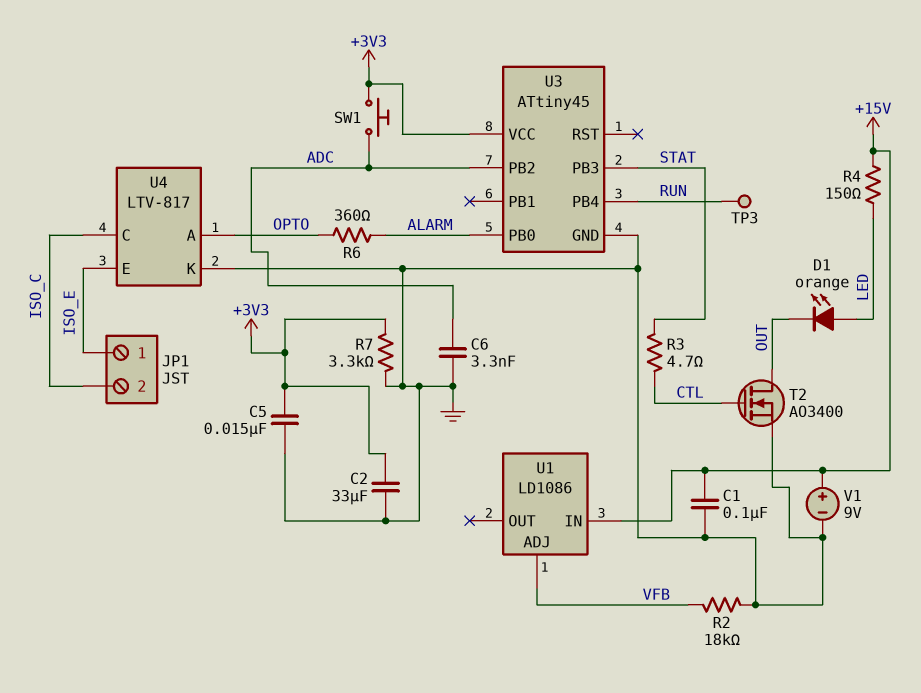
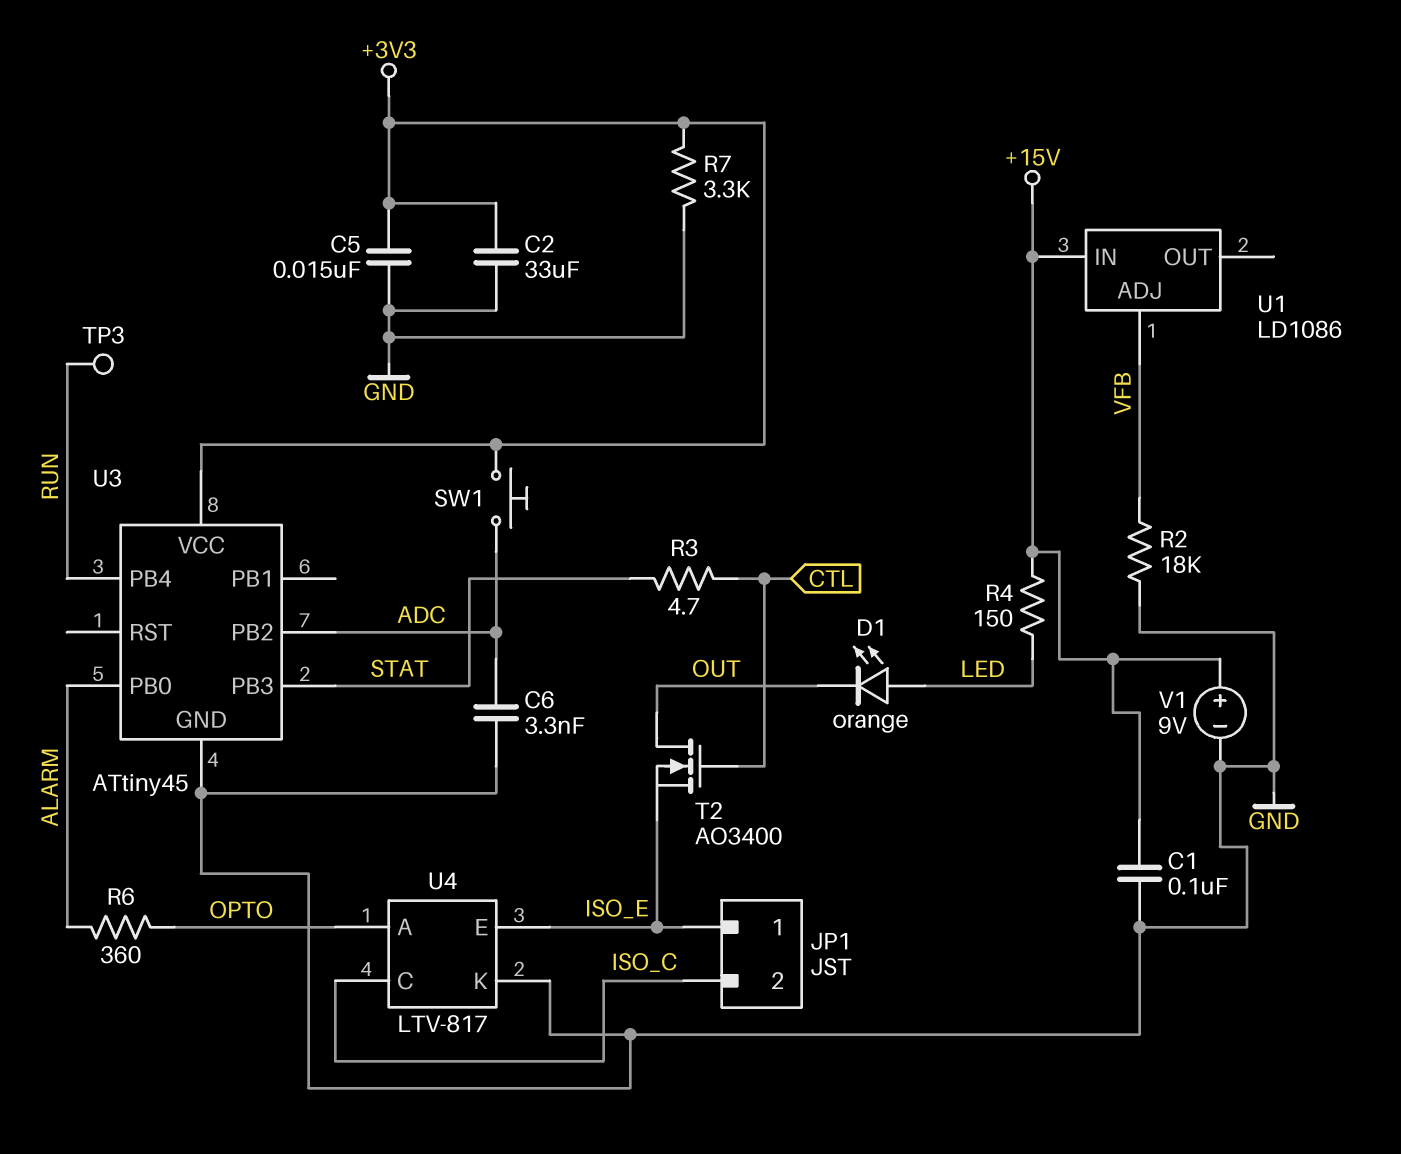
T2: NMOS AO3400 (G CTL, D OUT, S GND) -> NMOS AO3400 (G CTL, D OUT, S ISO_E)

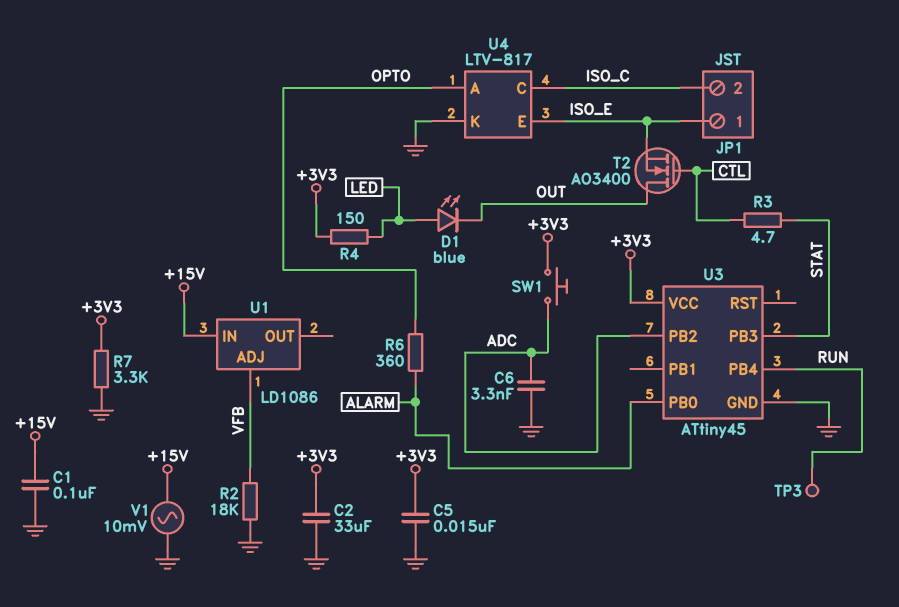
D1: LED orange (A LED, K OUT) -> LED blue (A LED, K OUT)
R4: 150 (+15V, LED) -> 150 (+3V3, LED)
V1: 9V (plus +15V, minus GND) -> AC 10mV (+15V, GND)

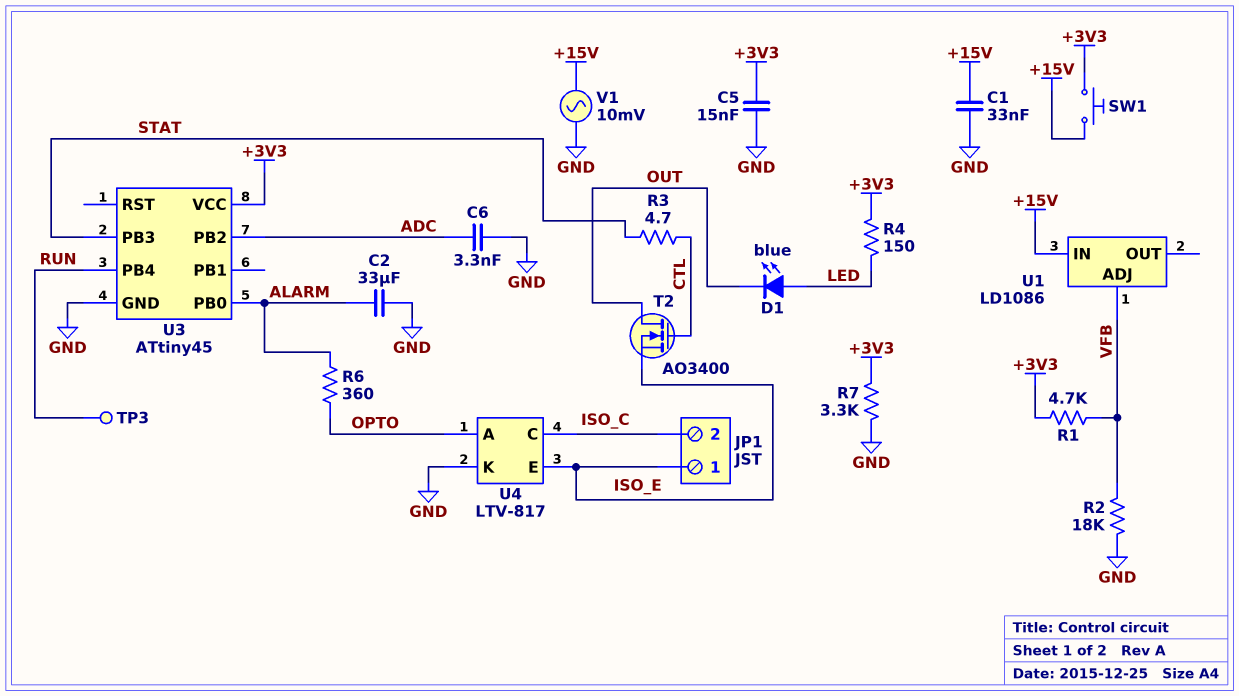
C1: 100nF (+15V, GND) -> 33nF (+15V, GND)
C2: 33uF (+3V3, GND) -> 33uF (ALARM, GND)
R1: none -> 4.7k (+3V3, VFB)
SW1: button (+3V3, ADC) -> button (+3V3, +15V)

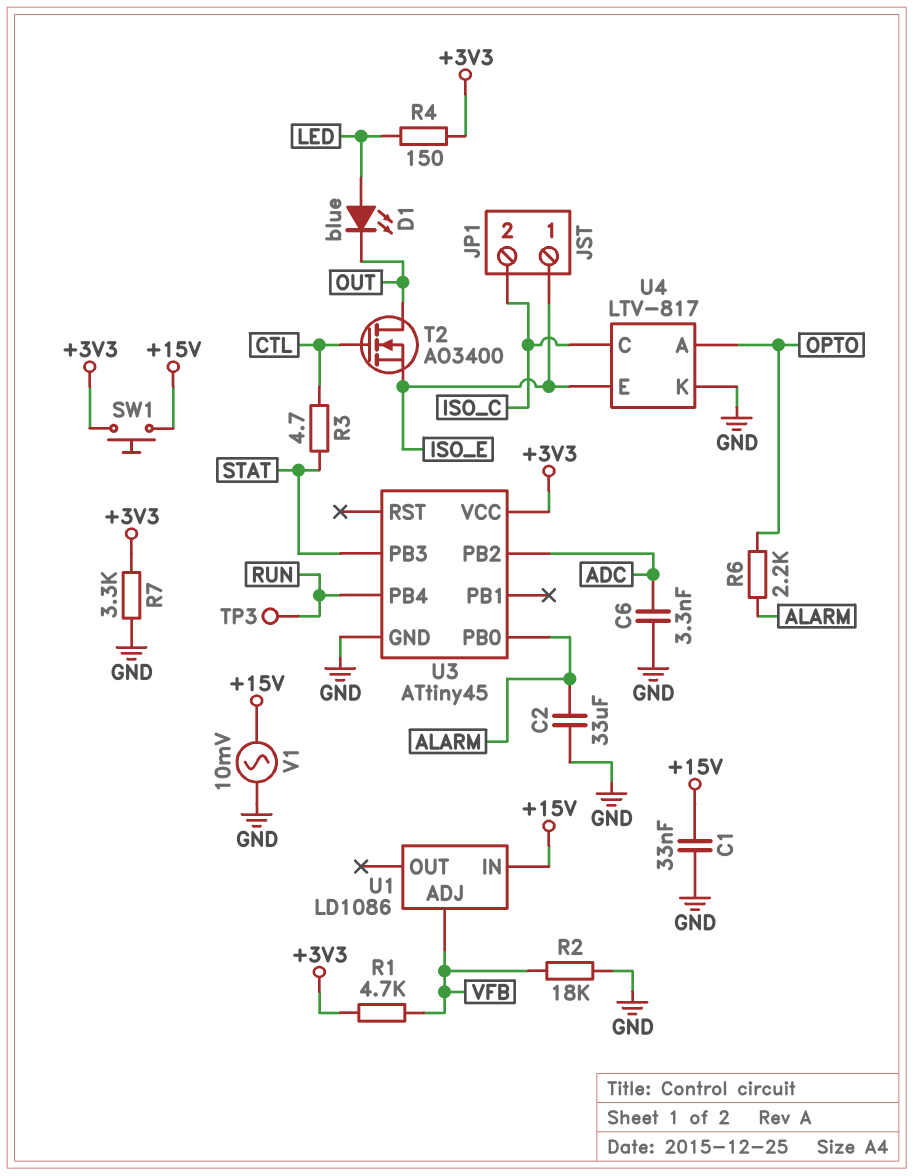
C5: 15nF (+3V3, GND) -> none
R6: 360 (ALARM, OPTO) -> 2.2k (ALARM, OPTO)

